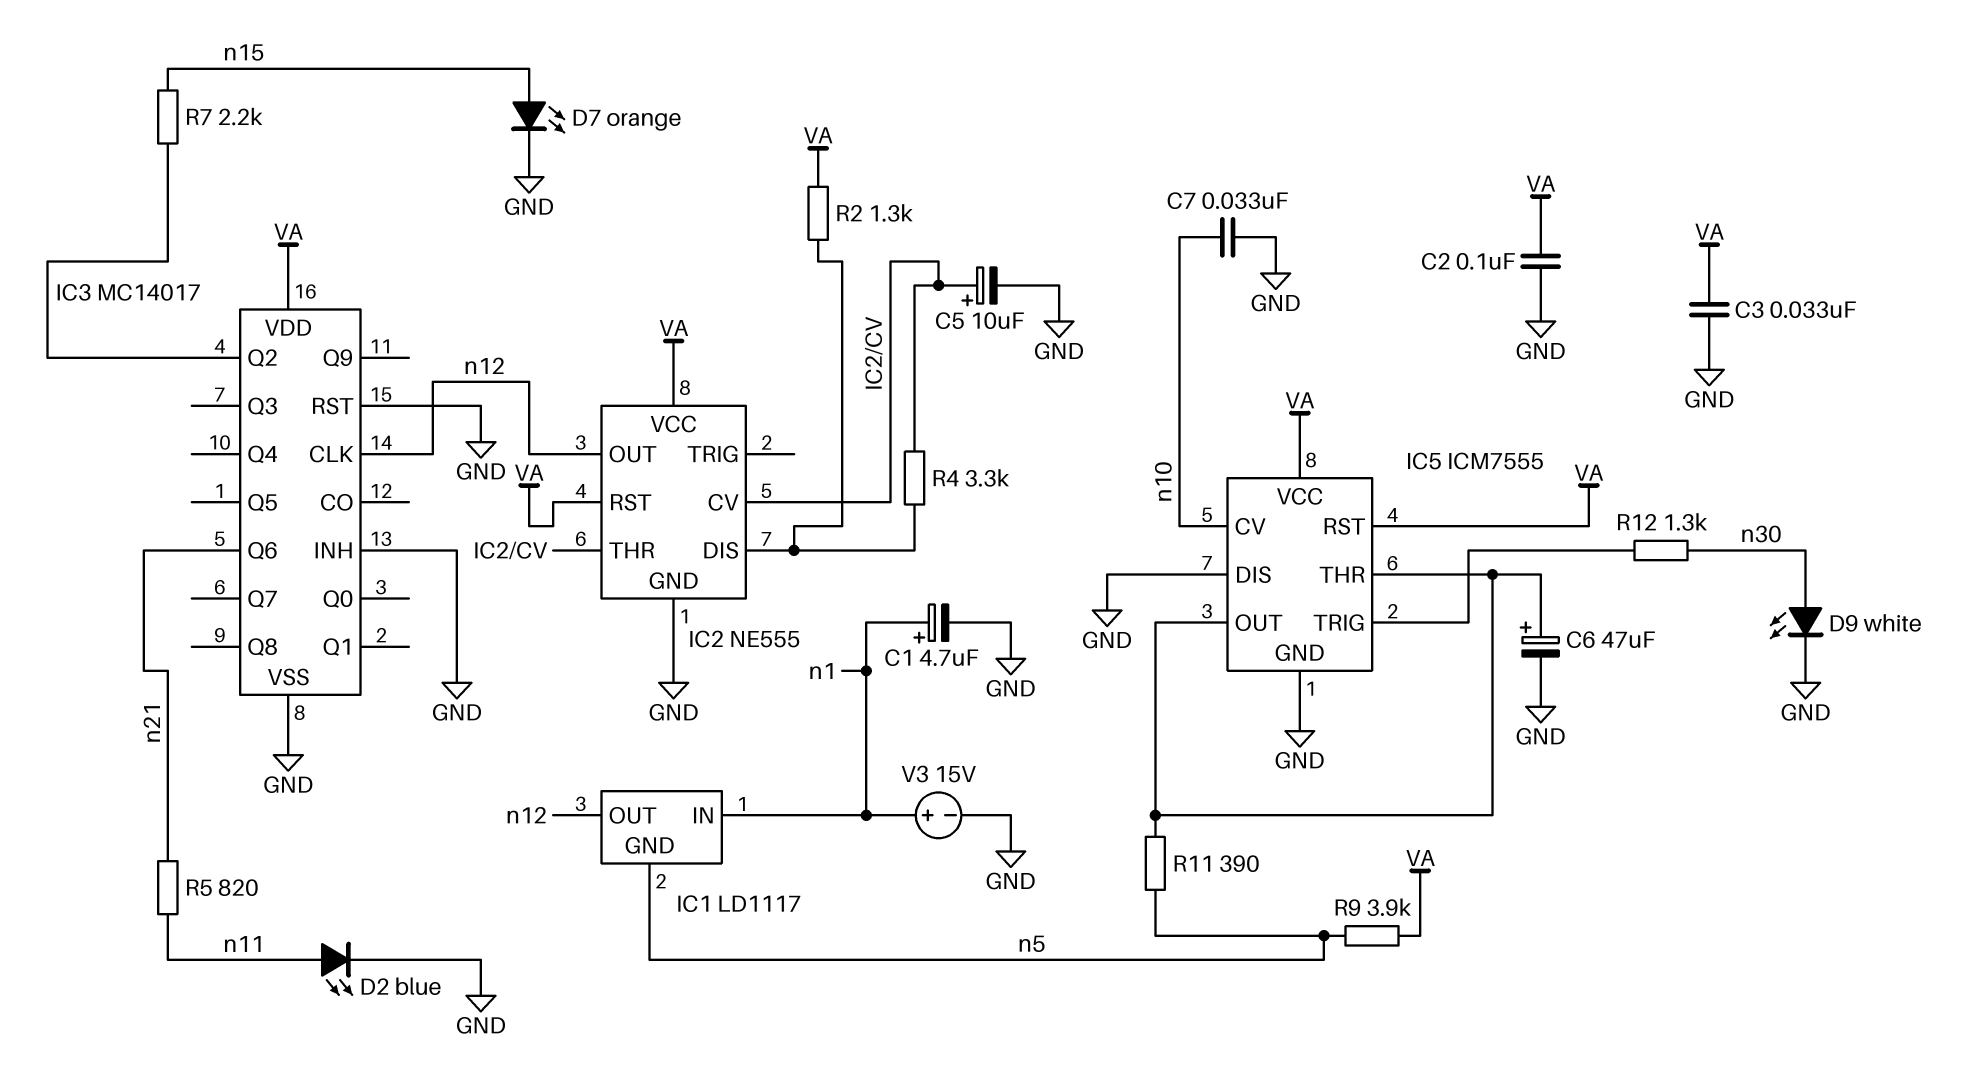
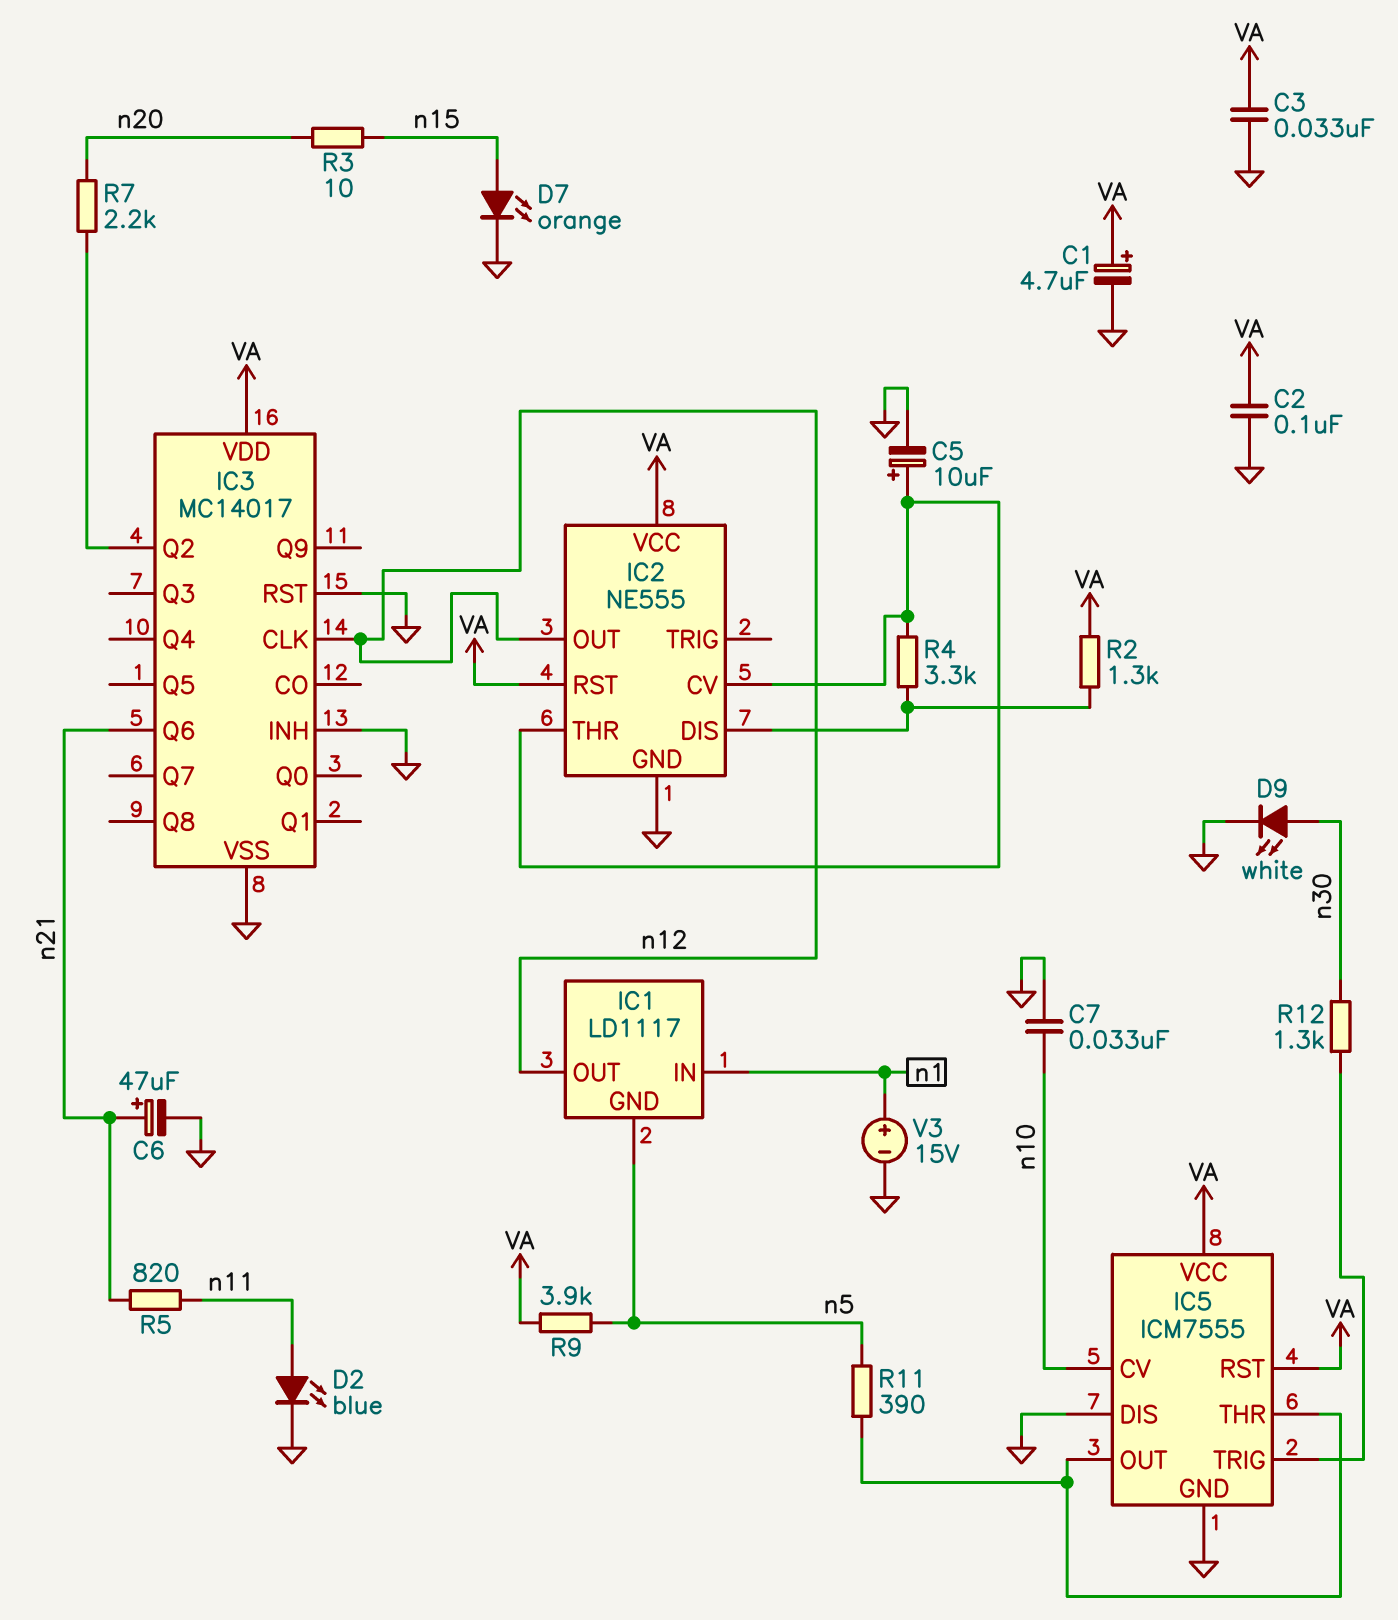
C1: 4.7uF (plus n1, minus GND) -> 4.7uF (plus VA, minus GND)
C6: 47uF (plus IC5/OUT, minus GND) -> 47uF (plus n21, minus GND)
R3: none -> 10 (n15, n20)
R7: 2.2k (IC3/Q2, n15) -> 2.2k (IC3/Q2, n20)

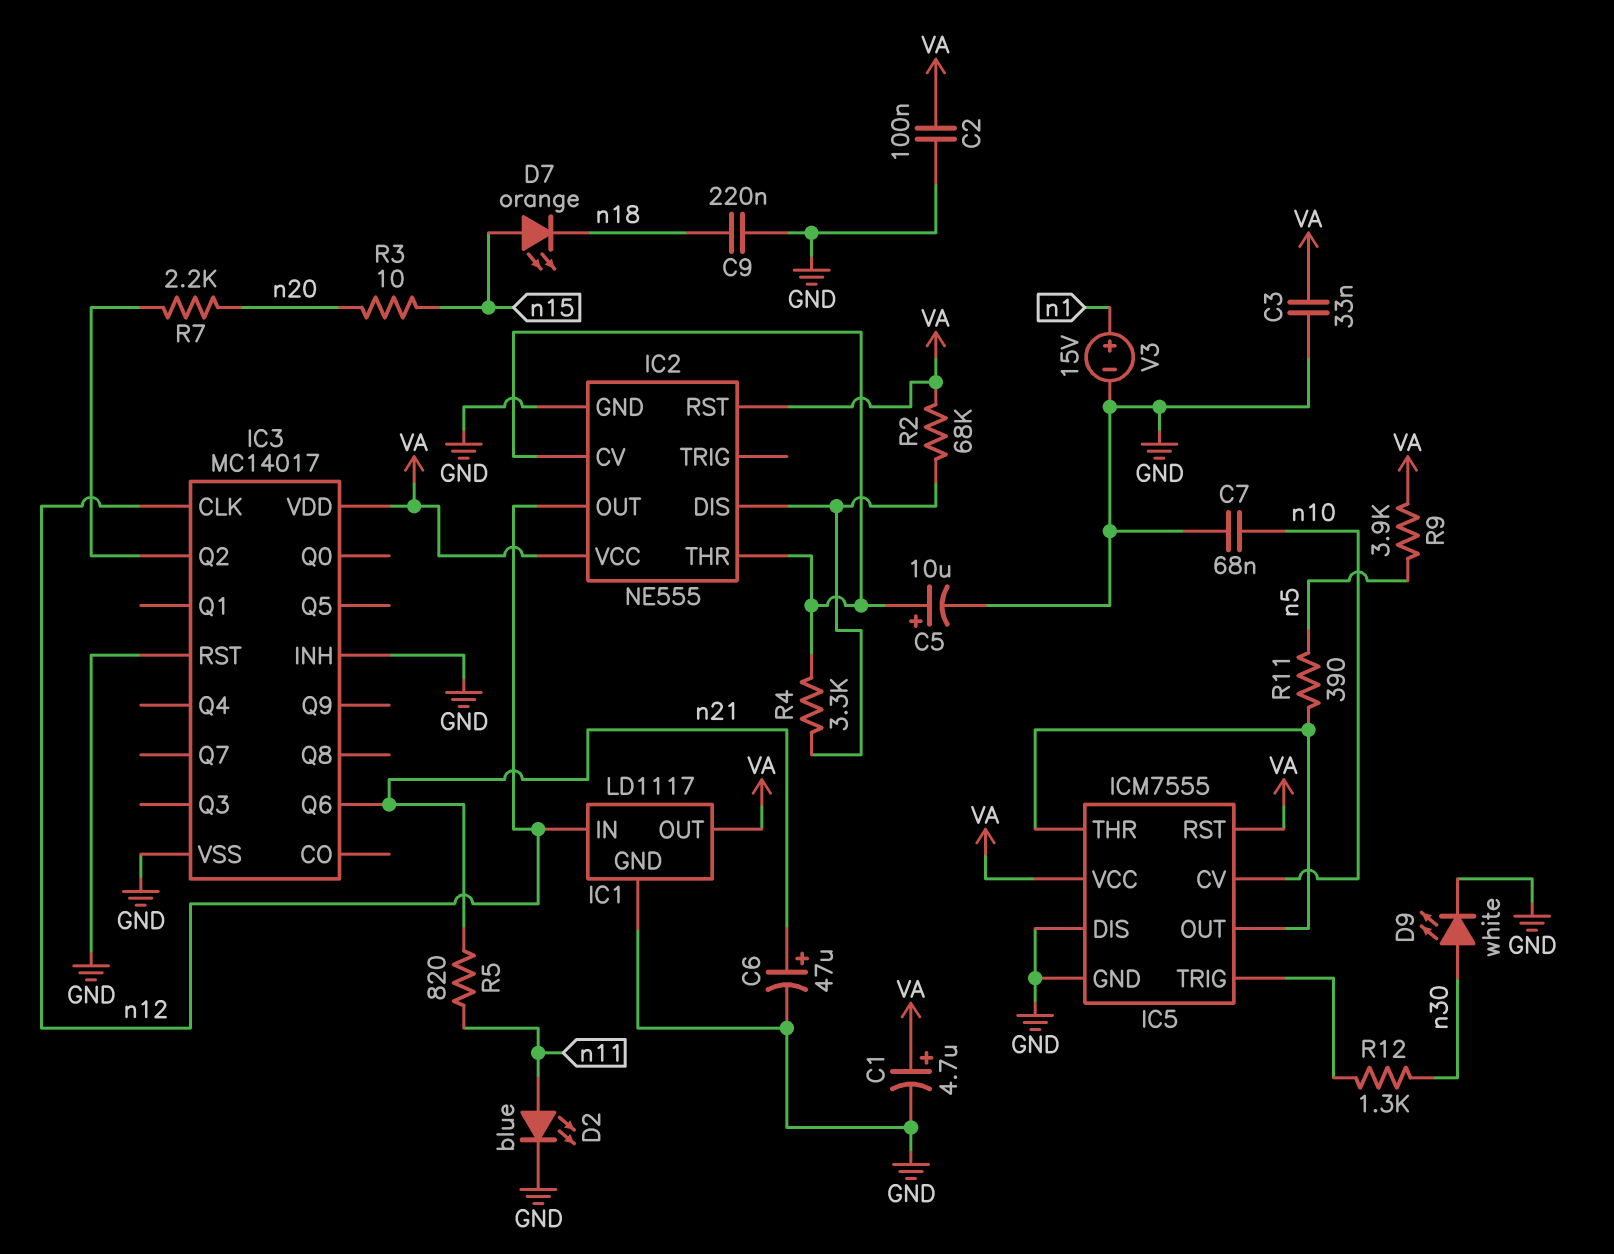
C7: 33nF (GND, n10) -> 68nF (GND, n10)
C9: none -> 220nF (GND, n18)
D7: LED orange (A n15, K GND) -> LED orange (A n15, K n18)
IC1 pin GND: n5 -> GND
IC1 pin IN: n1 -> n12
IC1 pin OUT: n12 -> VA
R2: 1.3k (IC2/DIS, VA) -> 68k (IC2/DIS, VA)

